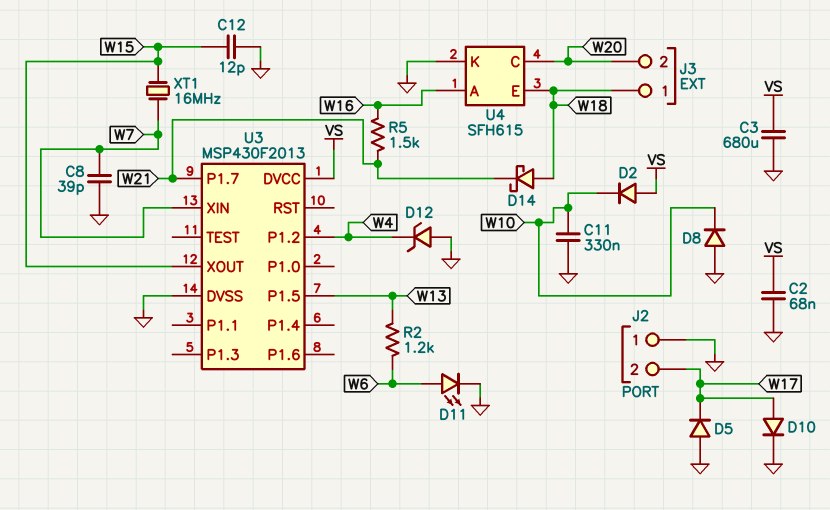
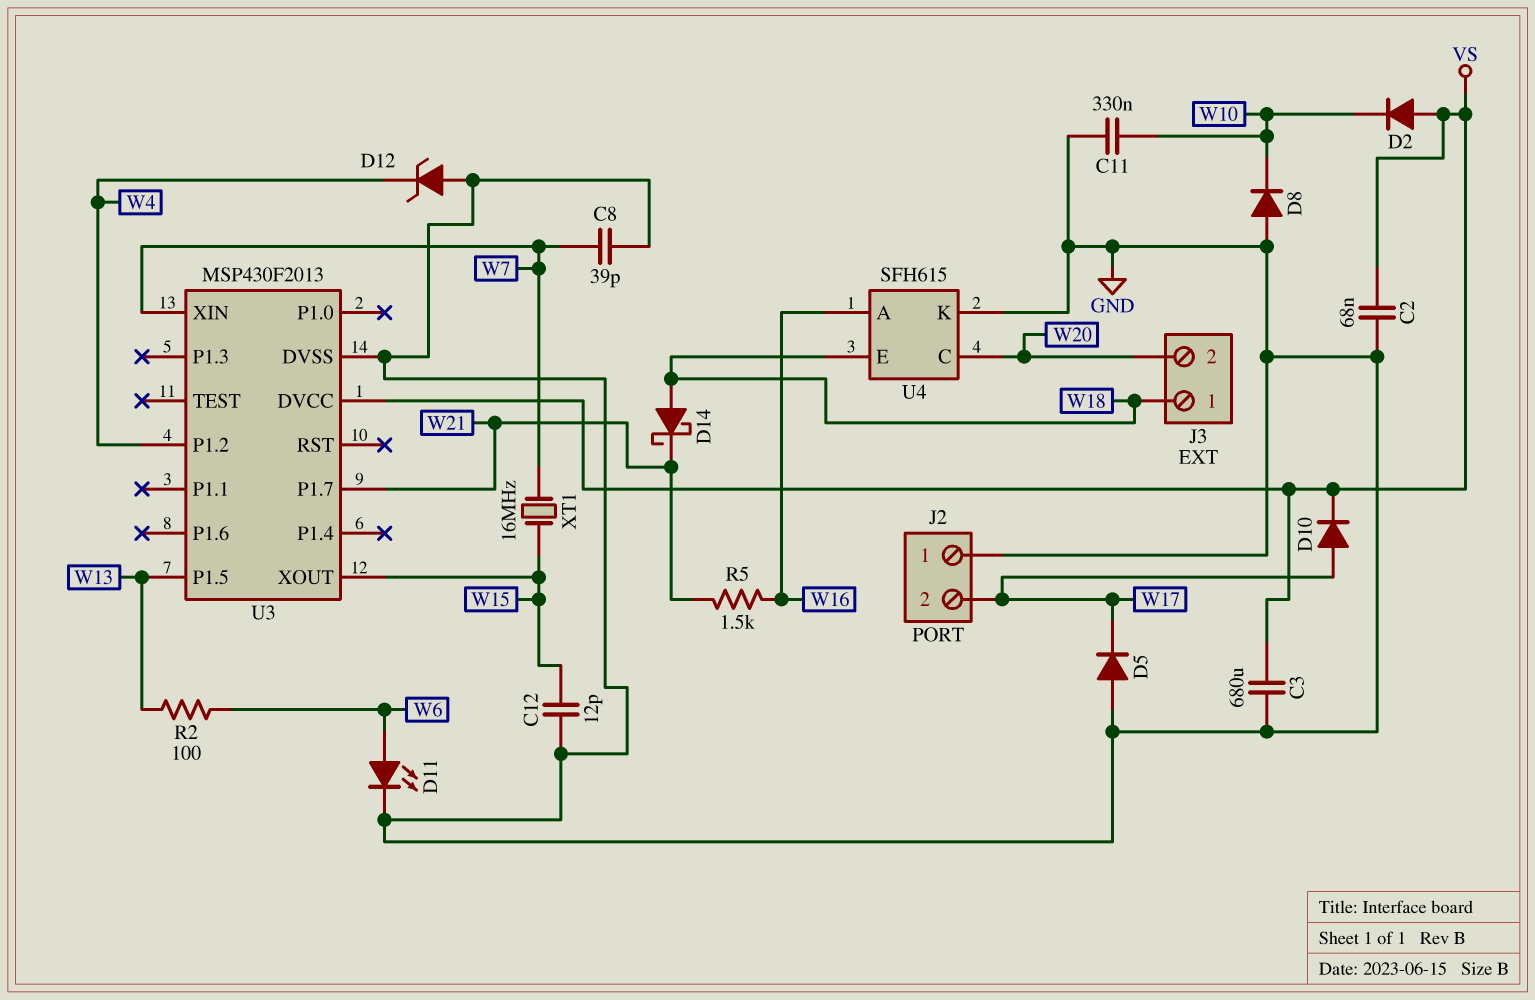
D10: diode (A W17, K GND) -> diode (A W17, K VS)
R2: 1.2k (W6, W13) -> 100 (W6, W13)

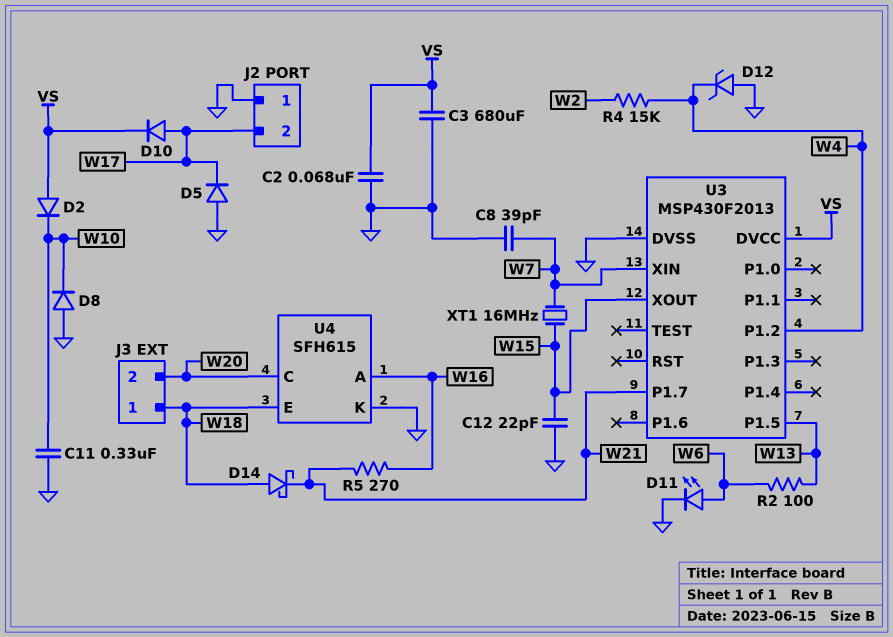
C12: 12pF (GND, W15) -> 22pF (GND, W15)
R4: none -> 15k (W2, W4)
R5: 1.5k (W16, W21) -> 270 (W16, W21)

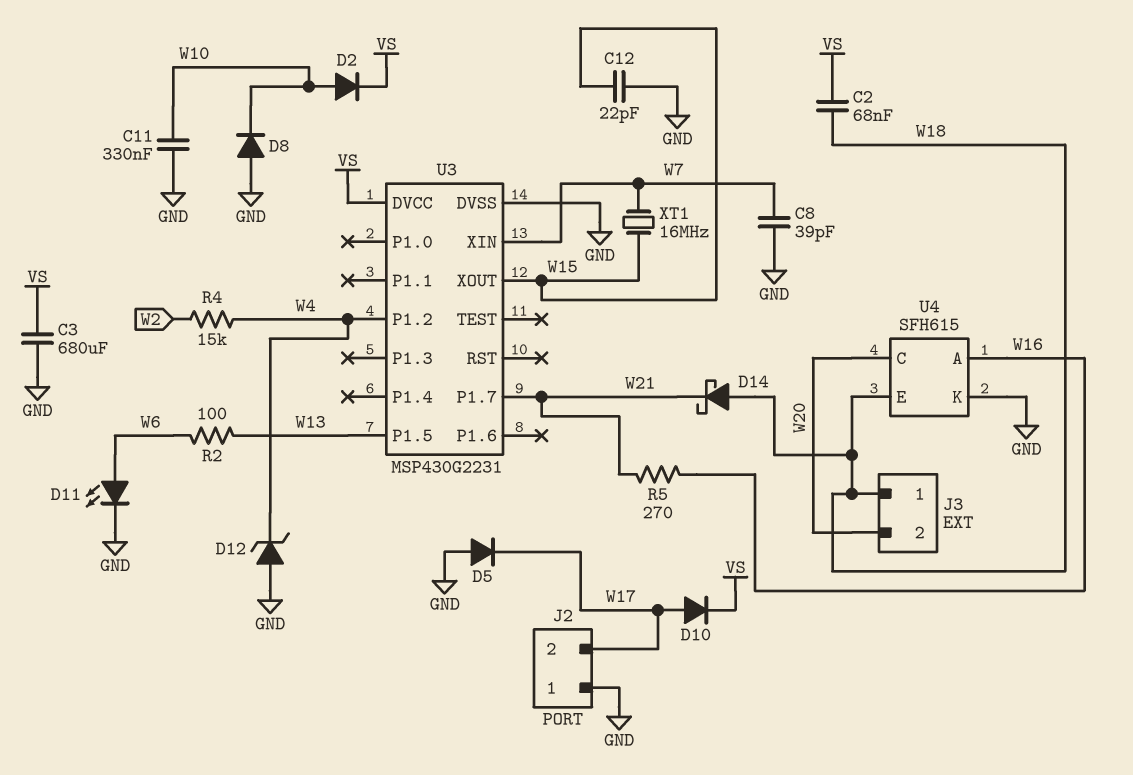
C2: 68nF (GND, VS) -> 68nF (VS, W18)
D2: diode (A VS, K W10) -> diode (A W10, K VS)
U3: MSP430F2013 -> MSP430G2231

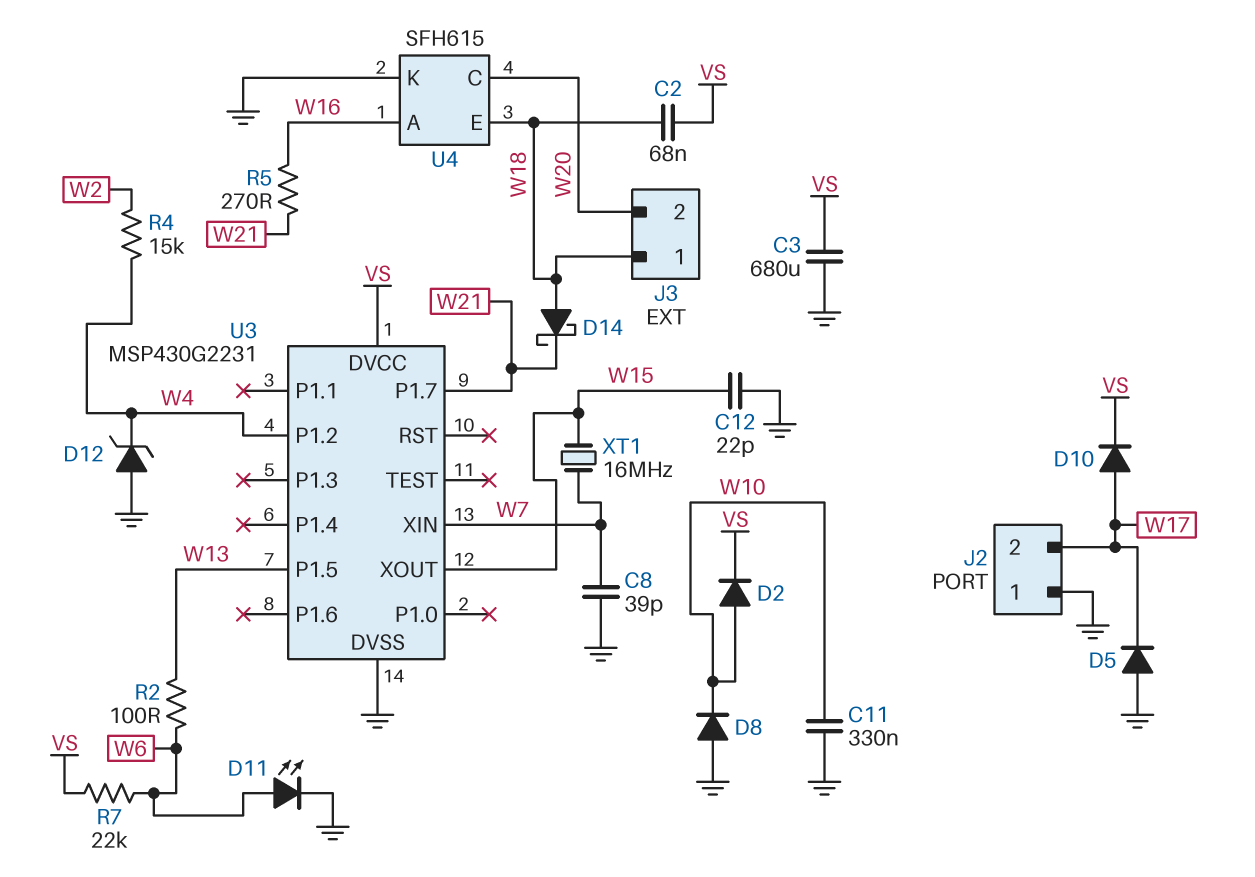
R7: none -> 22k (VS, W6)

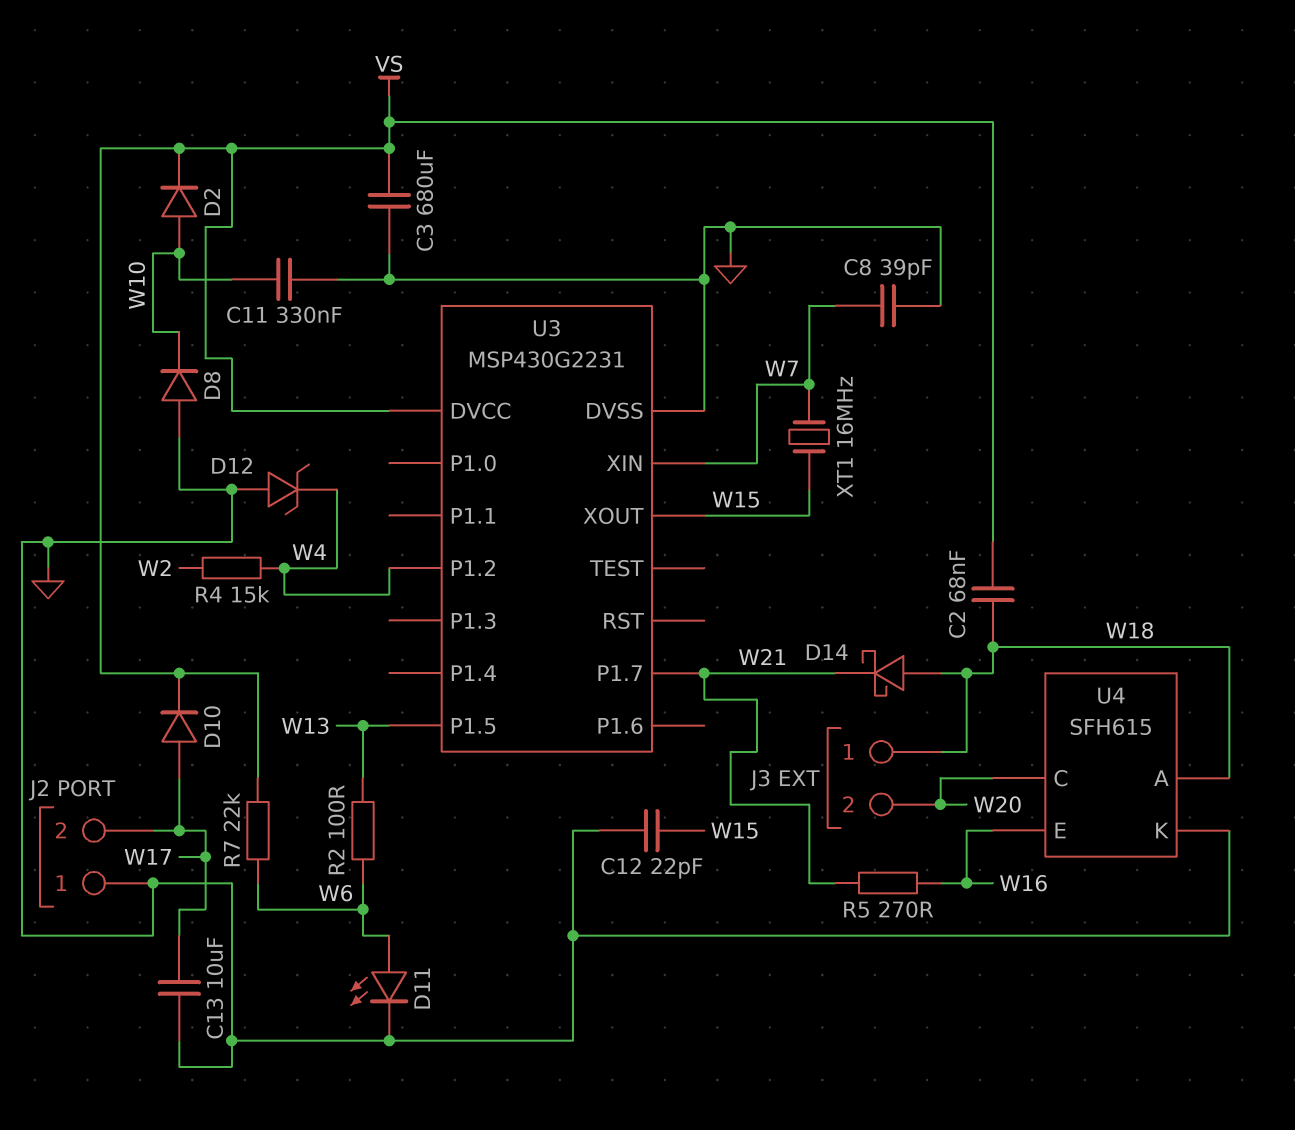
C13: none -> 10uF (GND, W17)
D5: diode (A GND, K W17) -> none
U4 pin A: W16 -> W18
U4 pin E: W18 -> W16

